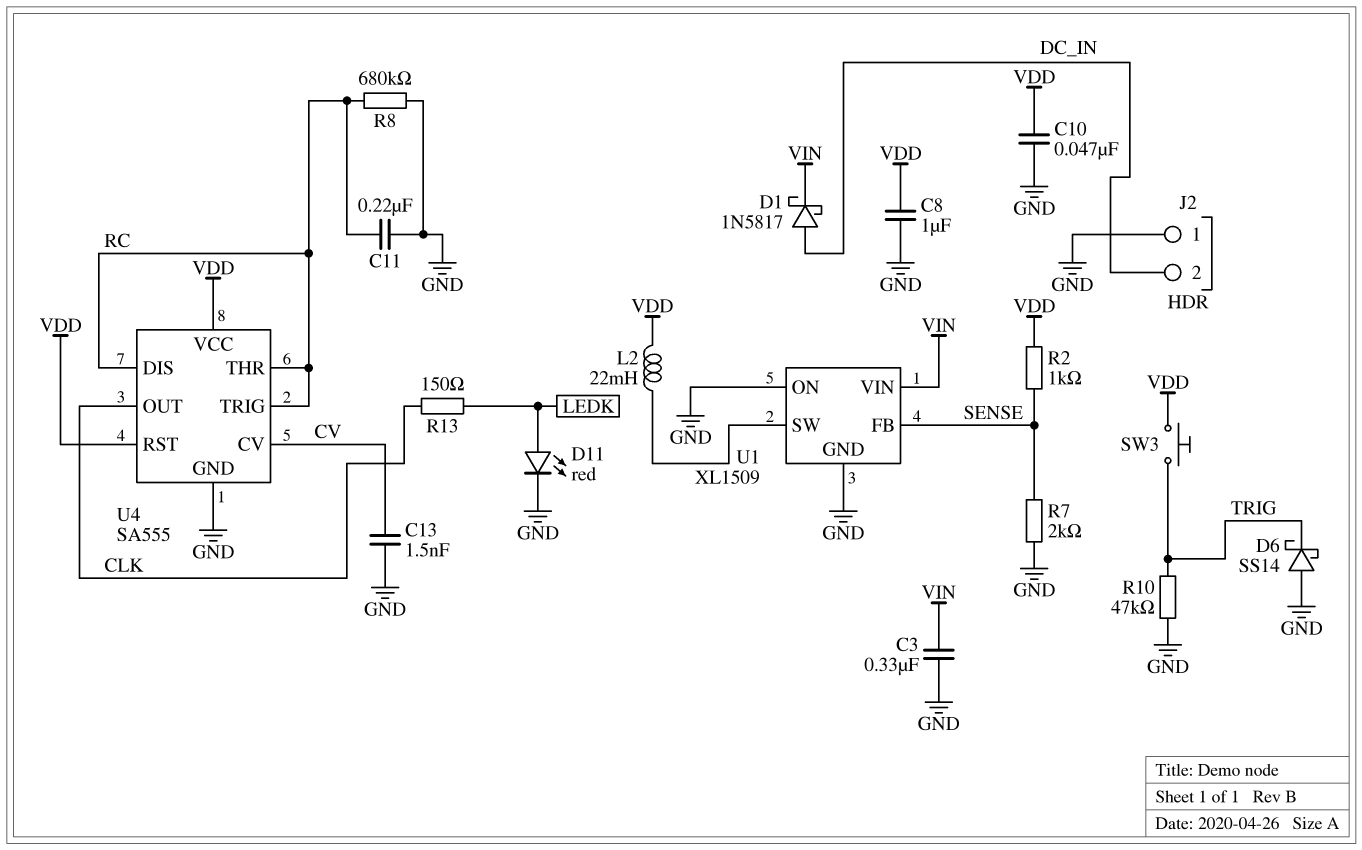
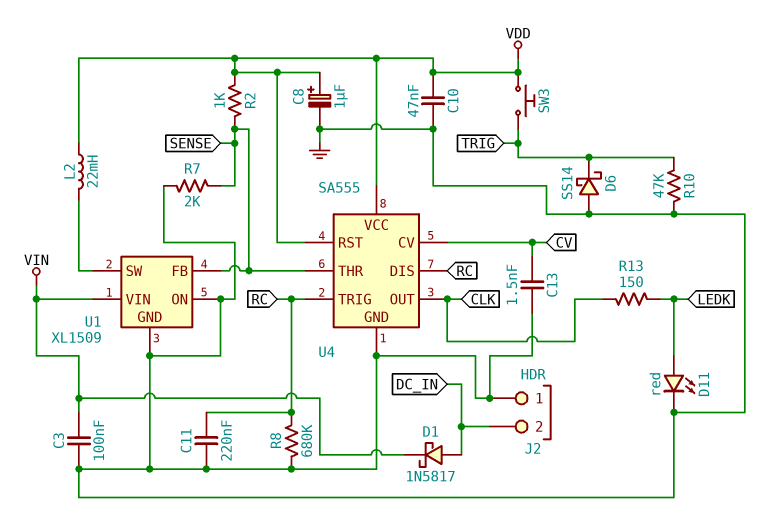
C3: 330nF (GND, VIN) -> 100nF (GND, VIN)
C8: 1uF (GND, VDD) -> 1uF (plus VDD, minus GND)
U4 pin THR: RC -> SENSE

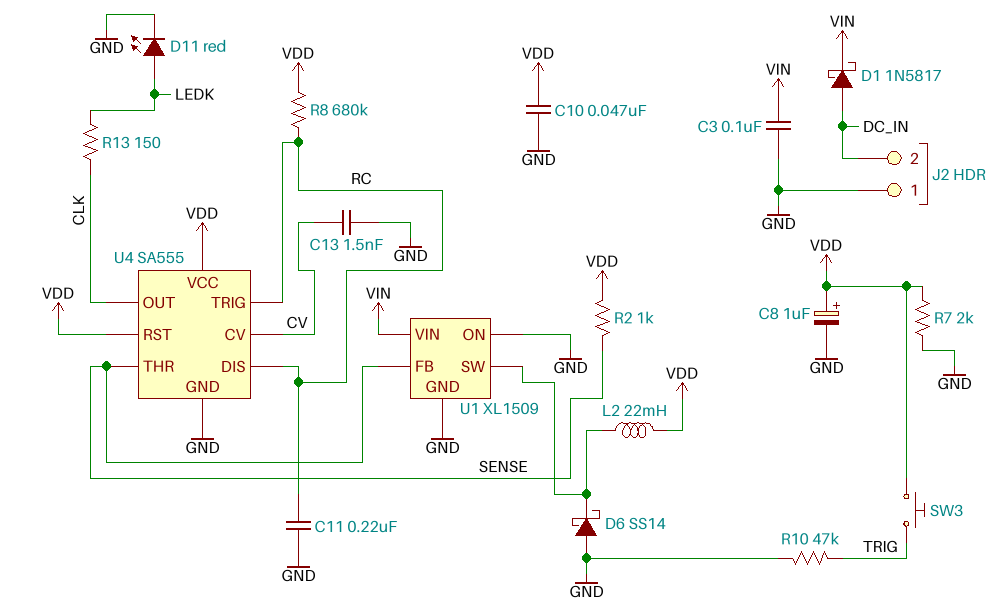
D6: schottky SS14 (A GND, K TRIG) -> schottky SS14 (A GND, K U1/SW)
R7: 2k (GND, SENSE) -> 2k (GND, VDD)
R8: 680k (GND, RC) -> 680k (RC, VDD)

